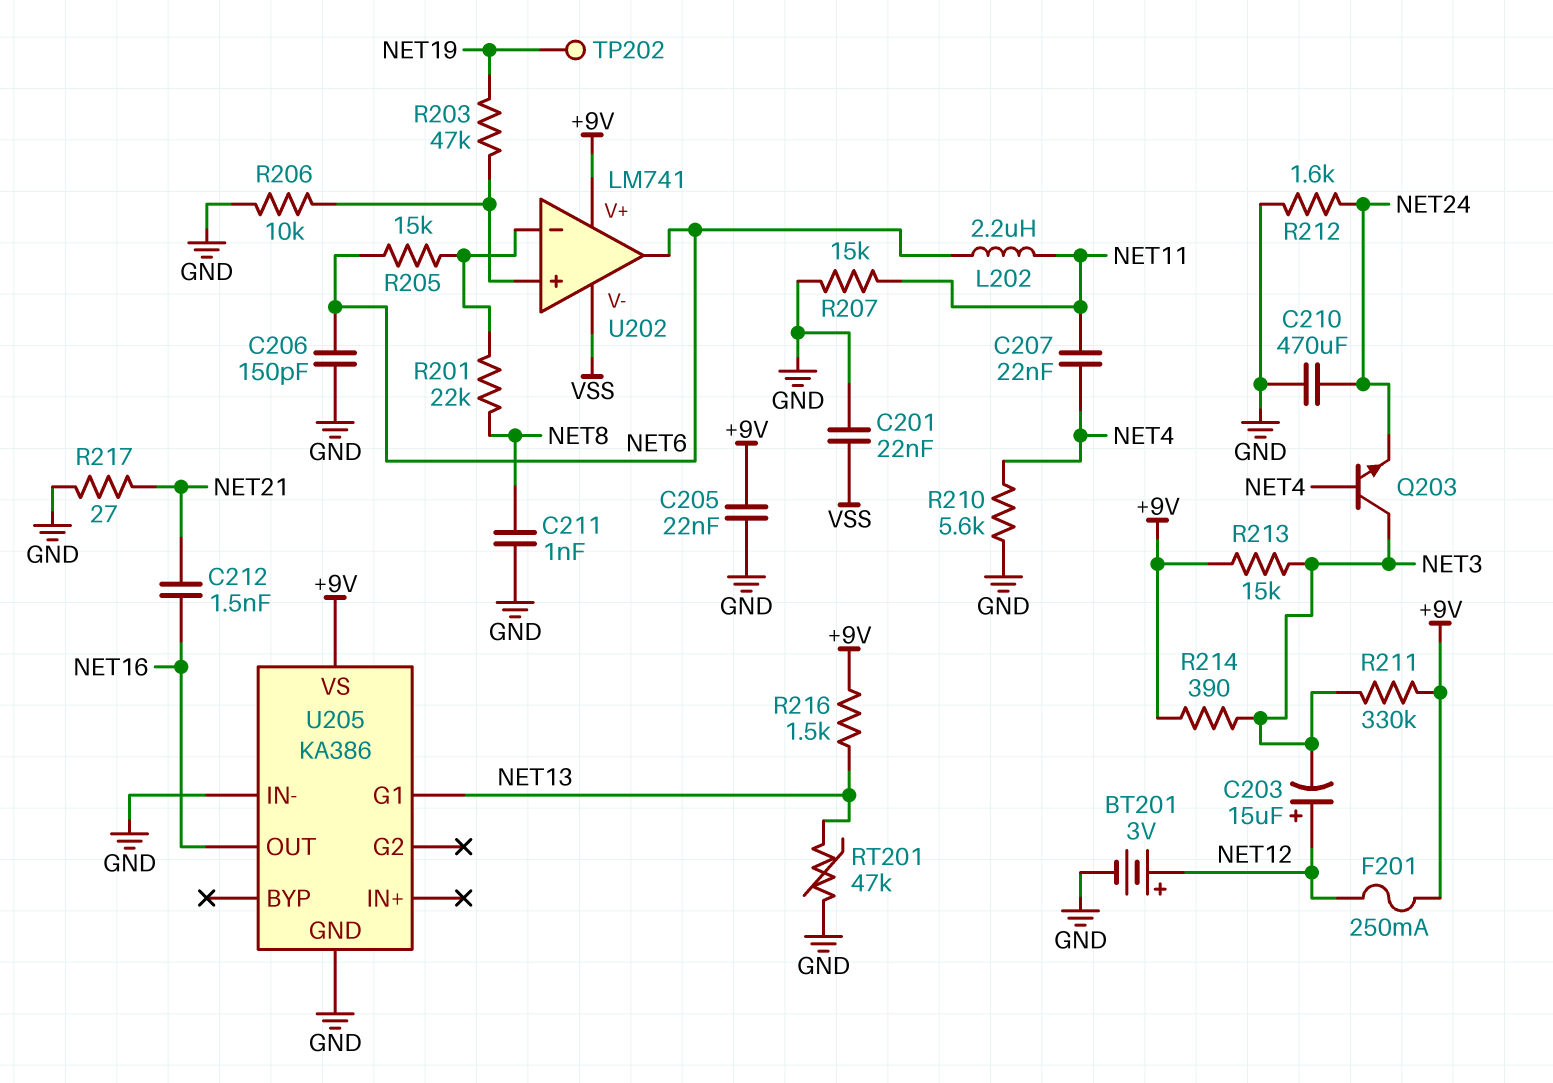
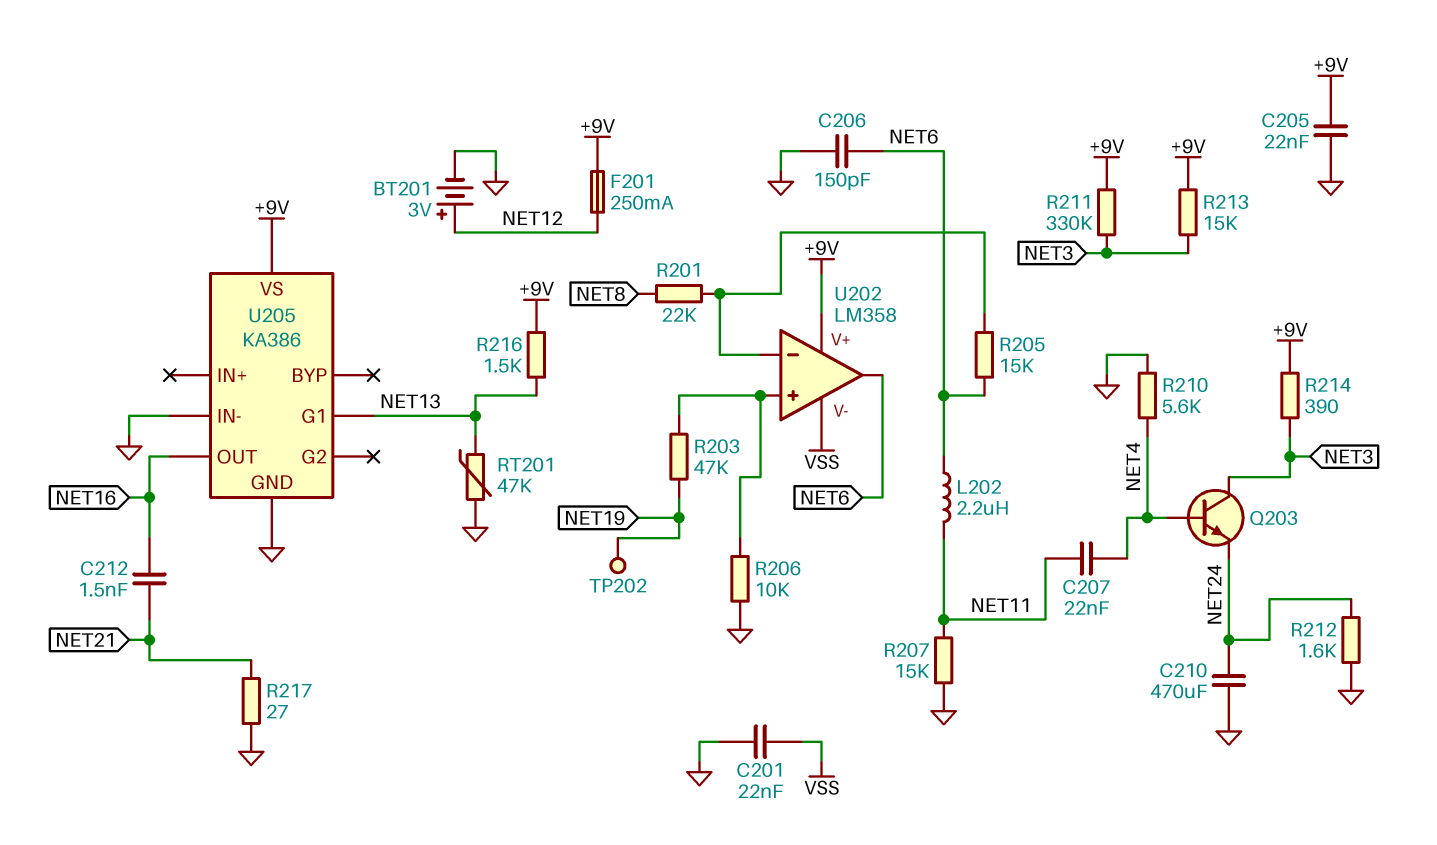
C203: 15uF (plus NET12, minus NET3) -> none
C211: 1nF (GND, NET8) -> none
U202: LM741 -> LM358

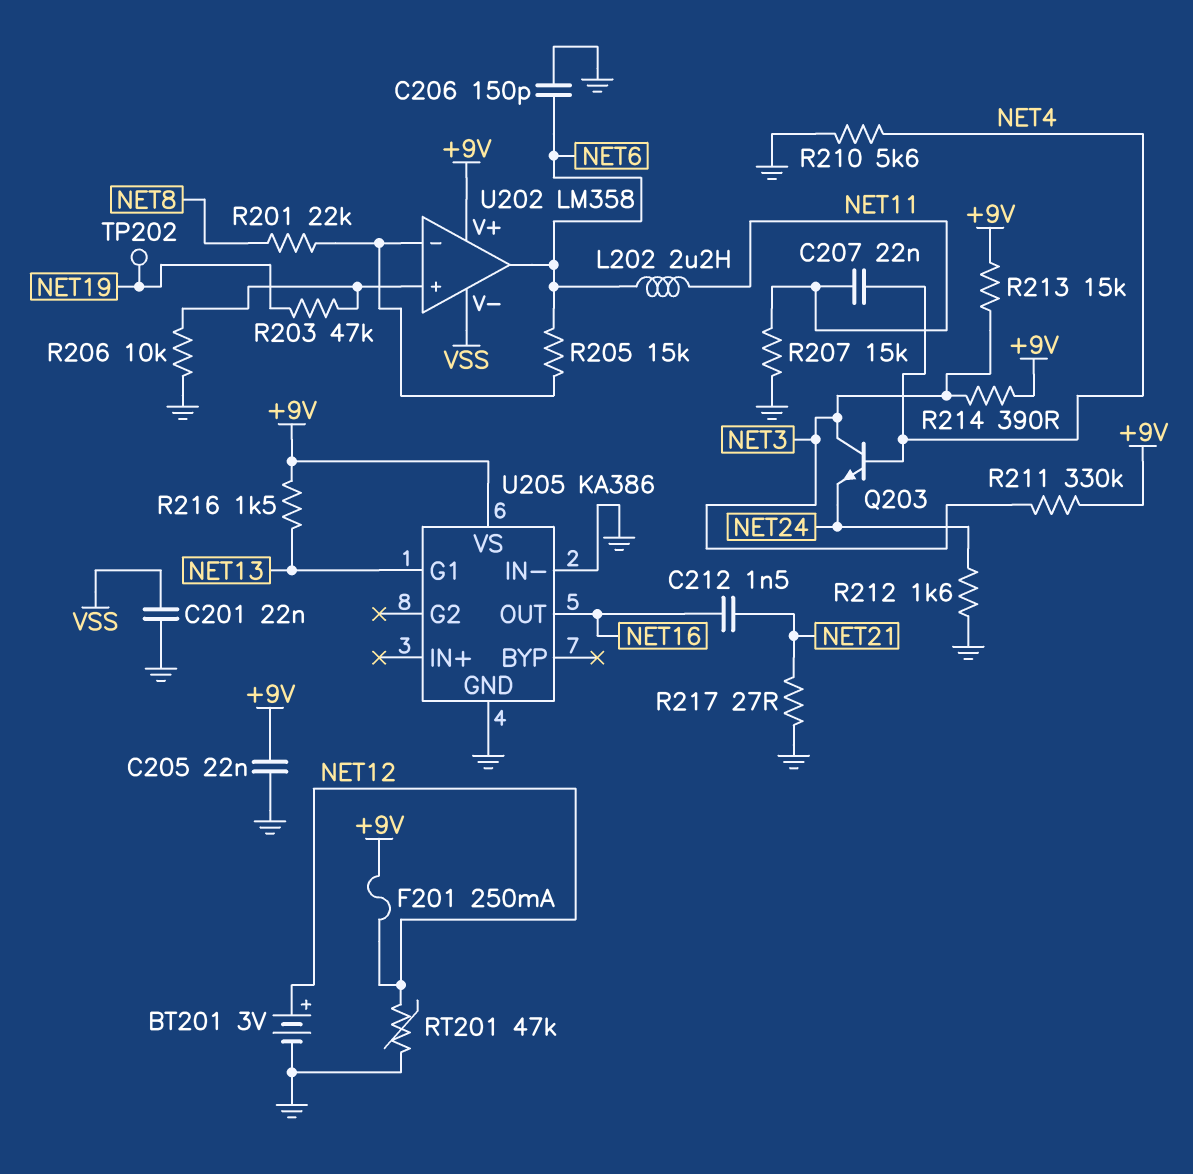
C210: 470uF (GND, NET24) -> none
RT201: 47k (GND, NET13) -> 47k (GND, NET12)

